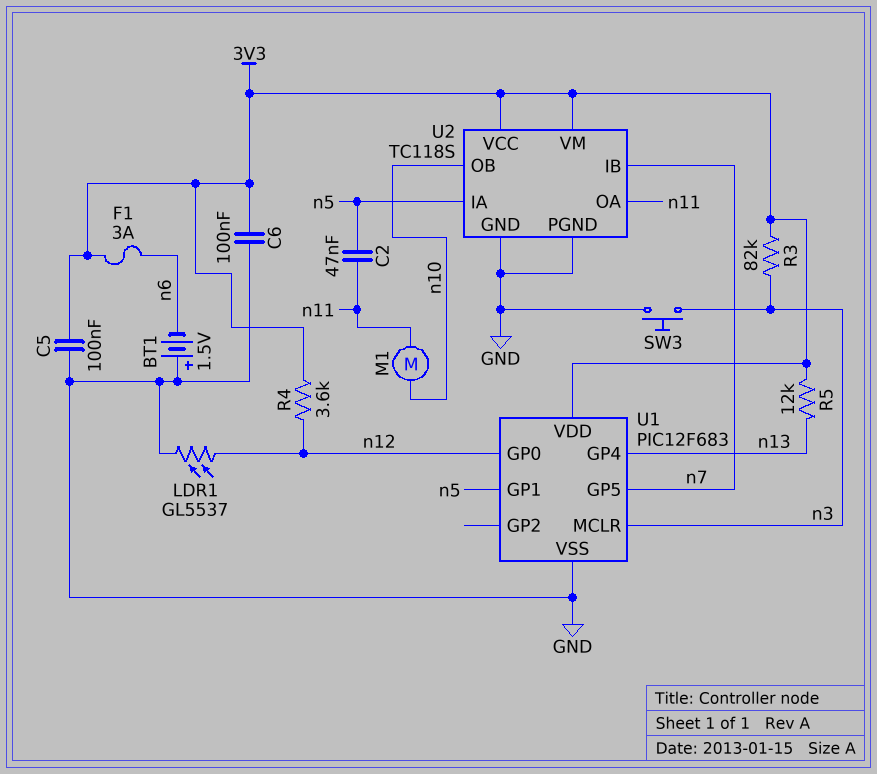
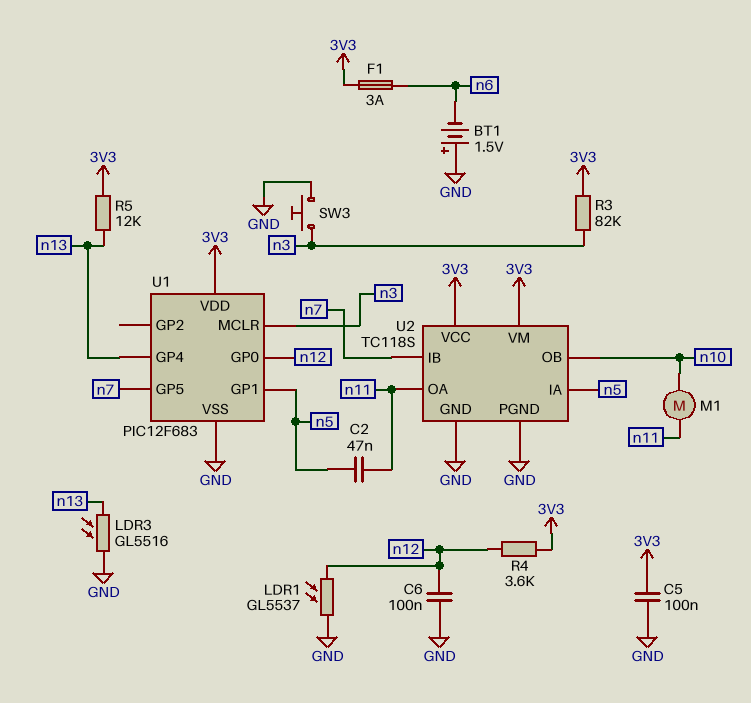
C6: 100nF (3V3, GND) -> 100nF (GND, n12)
LDR3: none -> GL5516 (GND, n13)

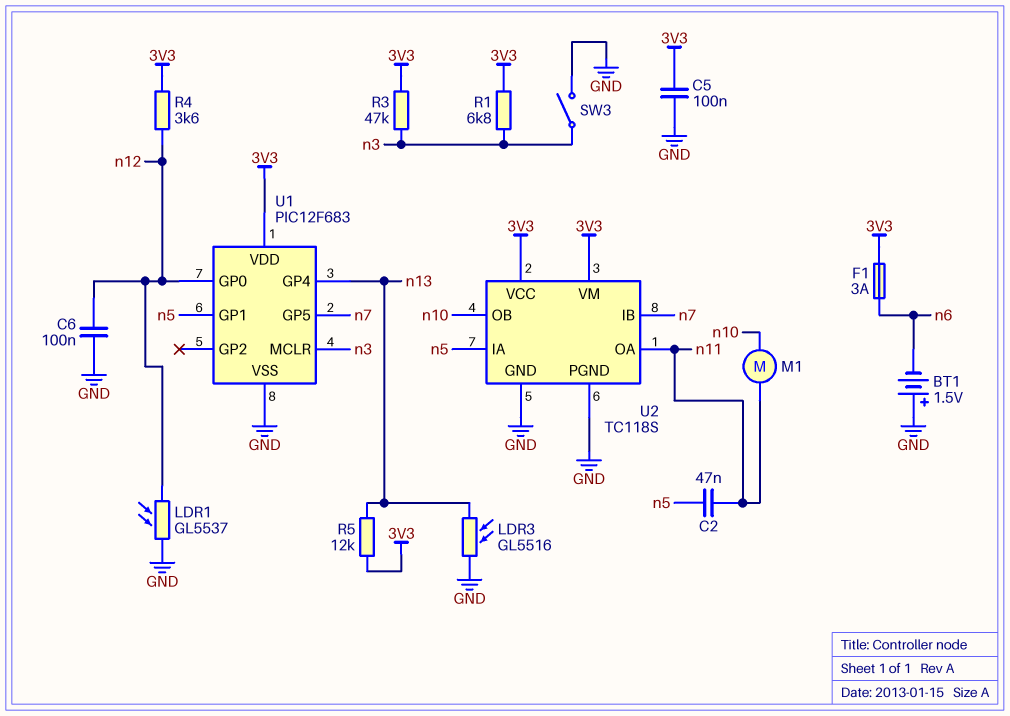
R1: none -> 6.8k (3V3, n3)
R3: 82k (3V3, n3) -> 47k (3V3, n3)
SW3: button (GND, n3) -> switch (GND, n3)

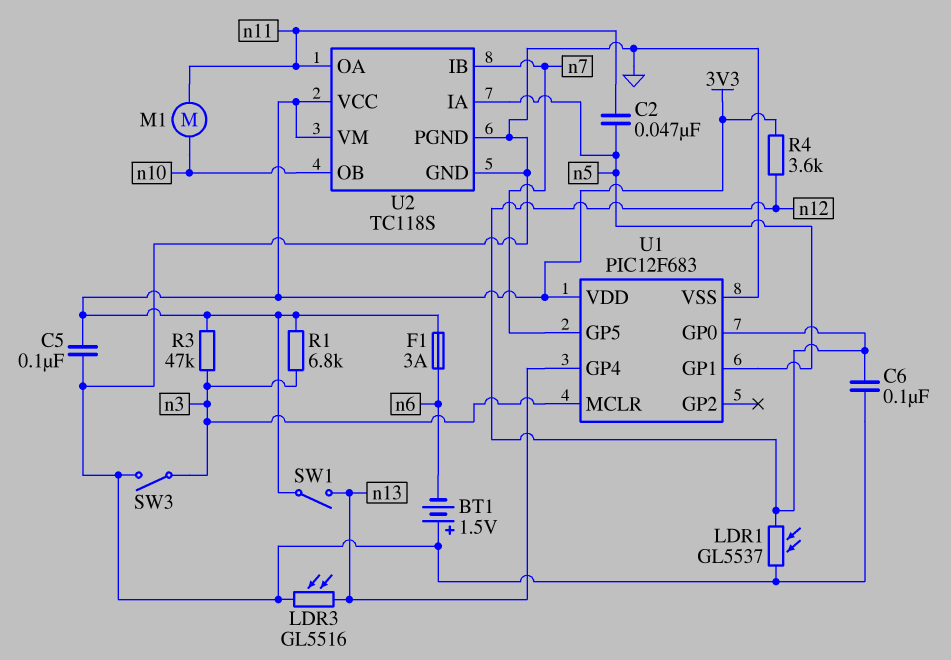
R5: 12k (3V3, n13) -> none
SW1: none -> switch (3V3, n13)

